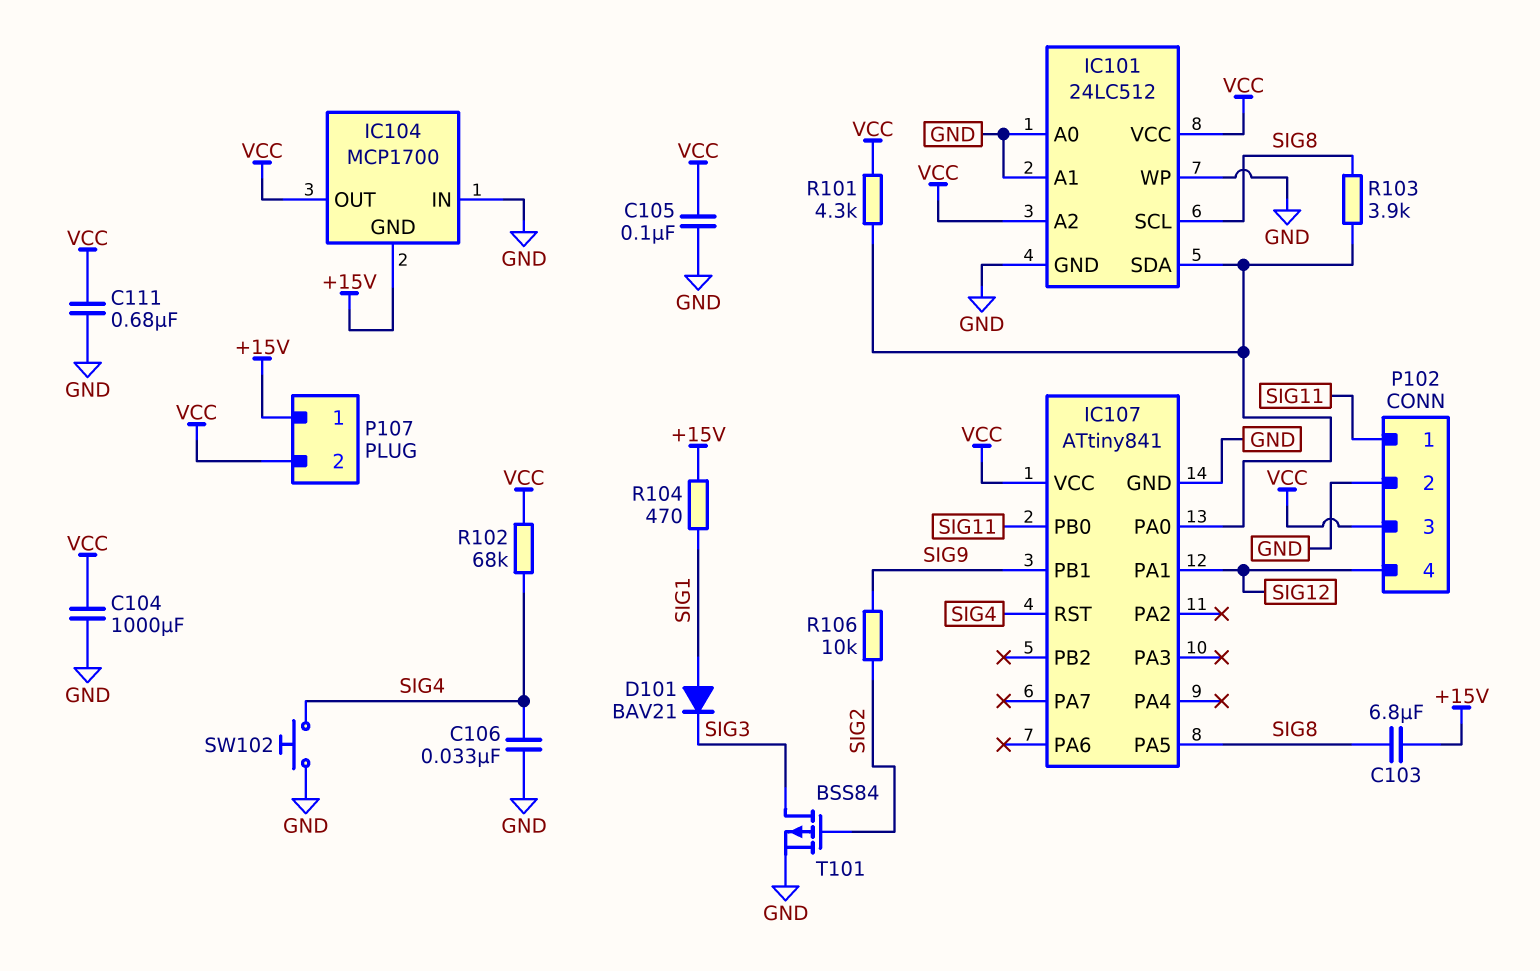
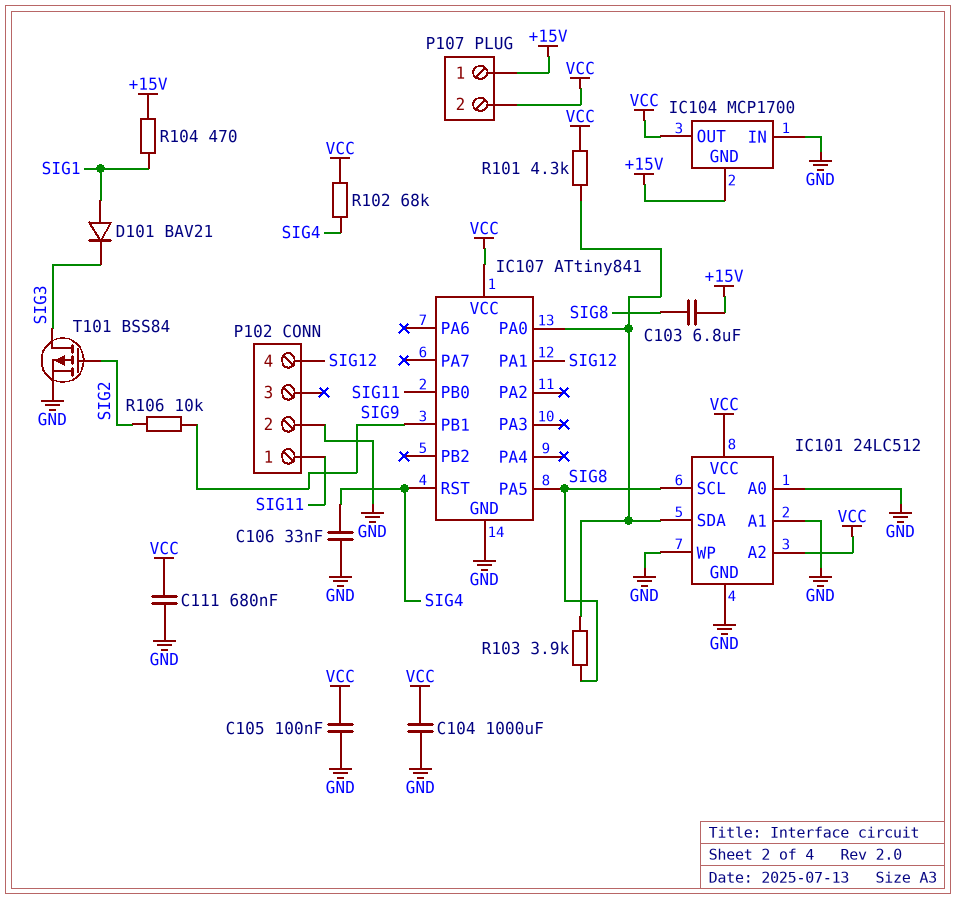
P102 pin 3: VCC -> none
SW102: button (GND, SIG4) -> none

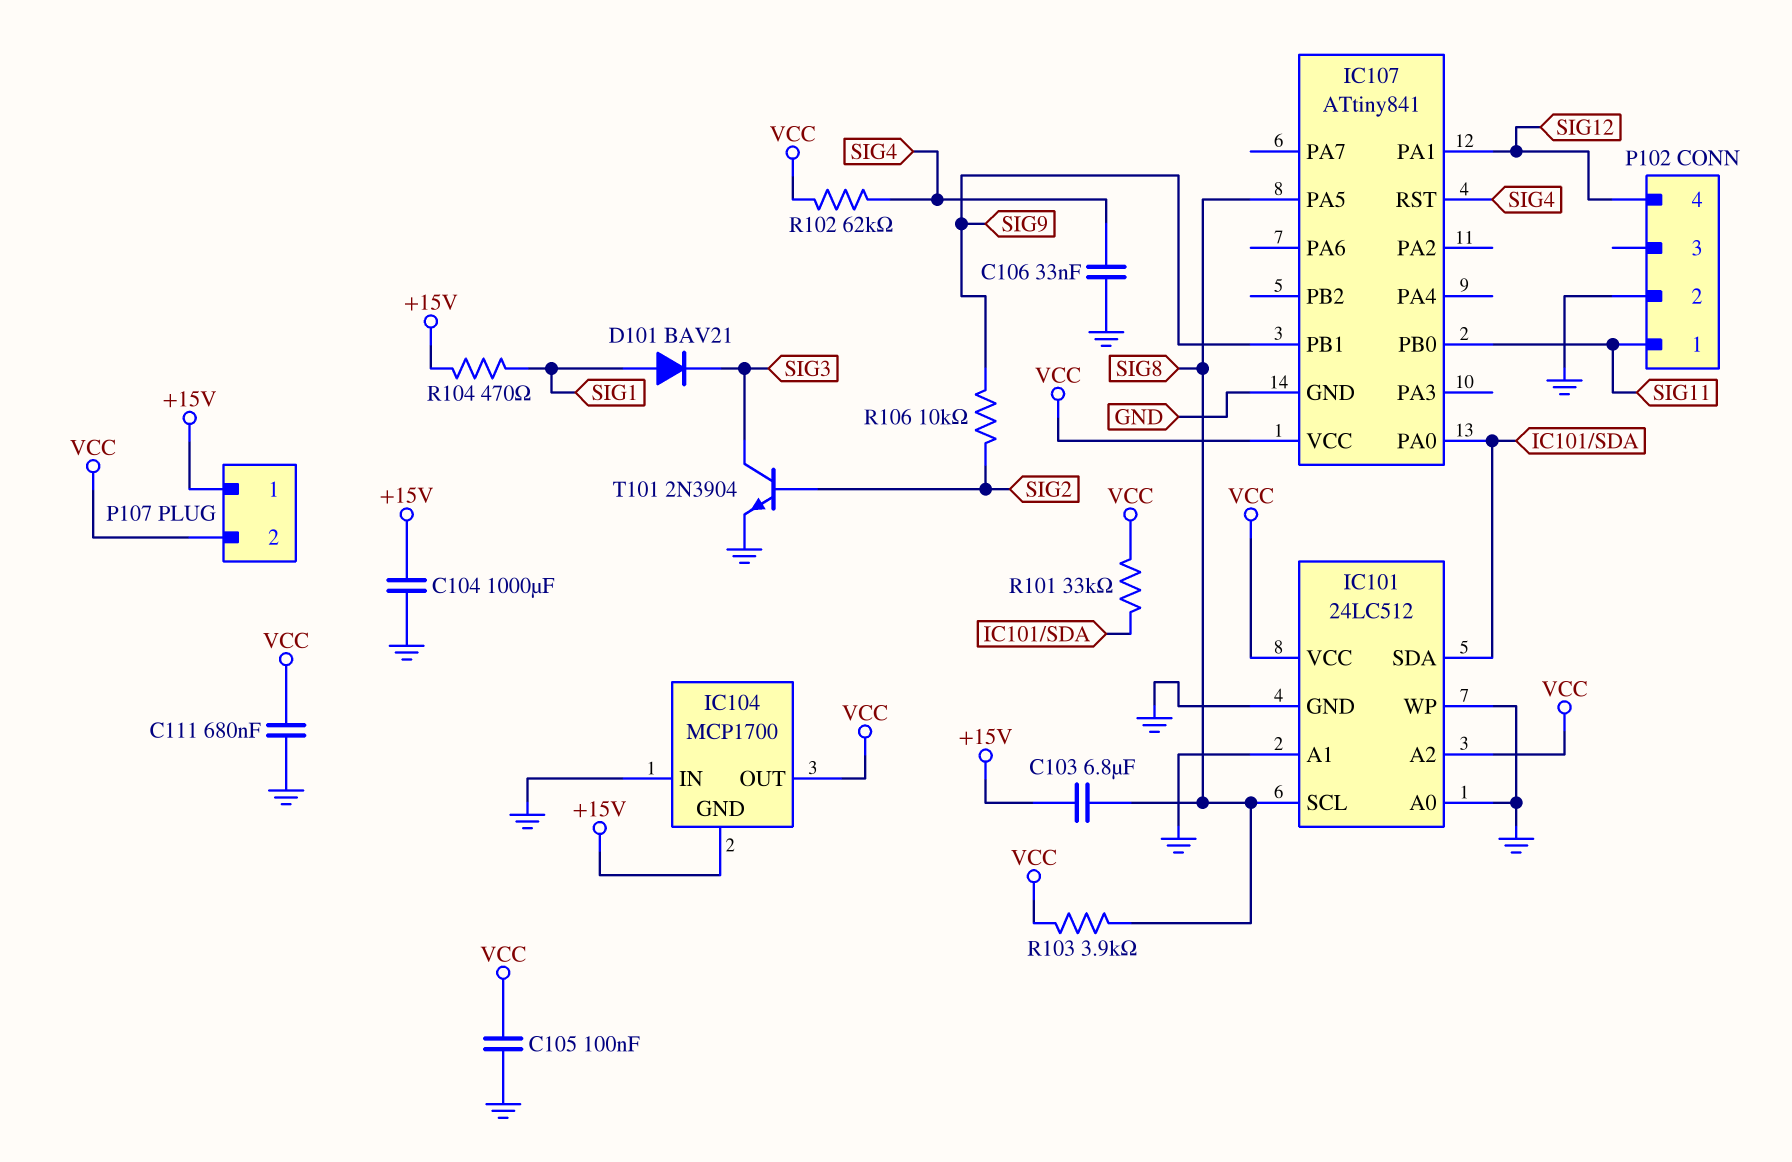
C104: 1000uF (GND, VCC) -> 1000uF (+15V, GND)
R101: 4.3k (IC101/SDA, VCC) -> 33k (IC101/SDA, VCC)
R102: 68k (SIG4, VCC) -> 62k (SIG4, VCC)
R103: 3.9k (IC101/SDA, SIG8) -> 3.9k (SIG8, VCC)
T101: PMOS BSS84 (G SIG2, D SIG3, S GND) -> NPN 2N3904 (B SIG2, C SIG3, E GND)

